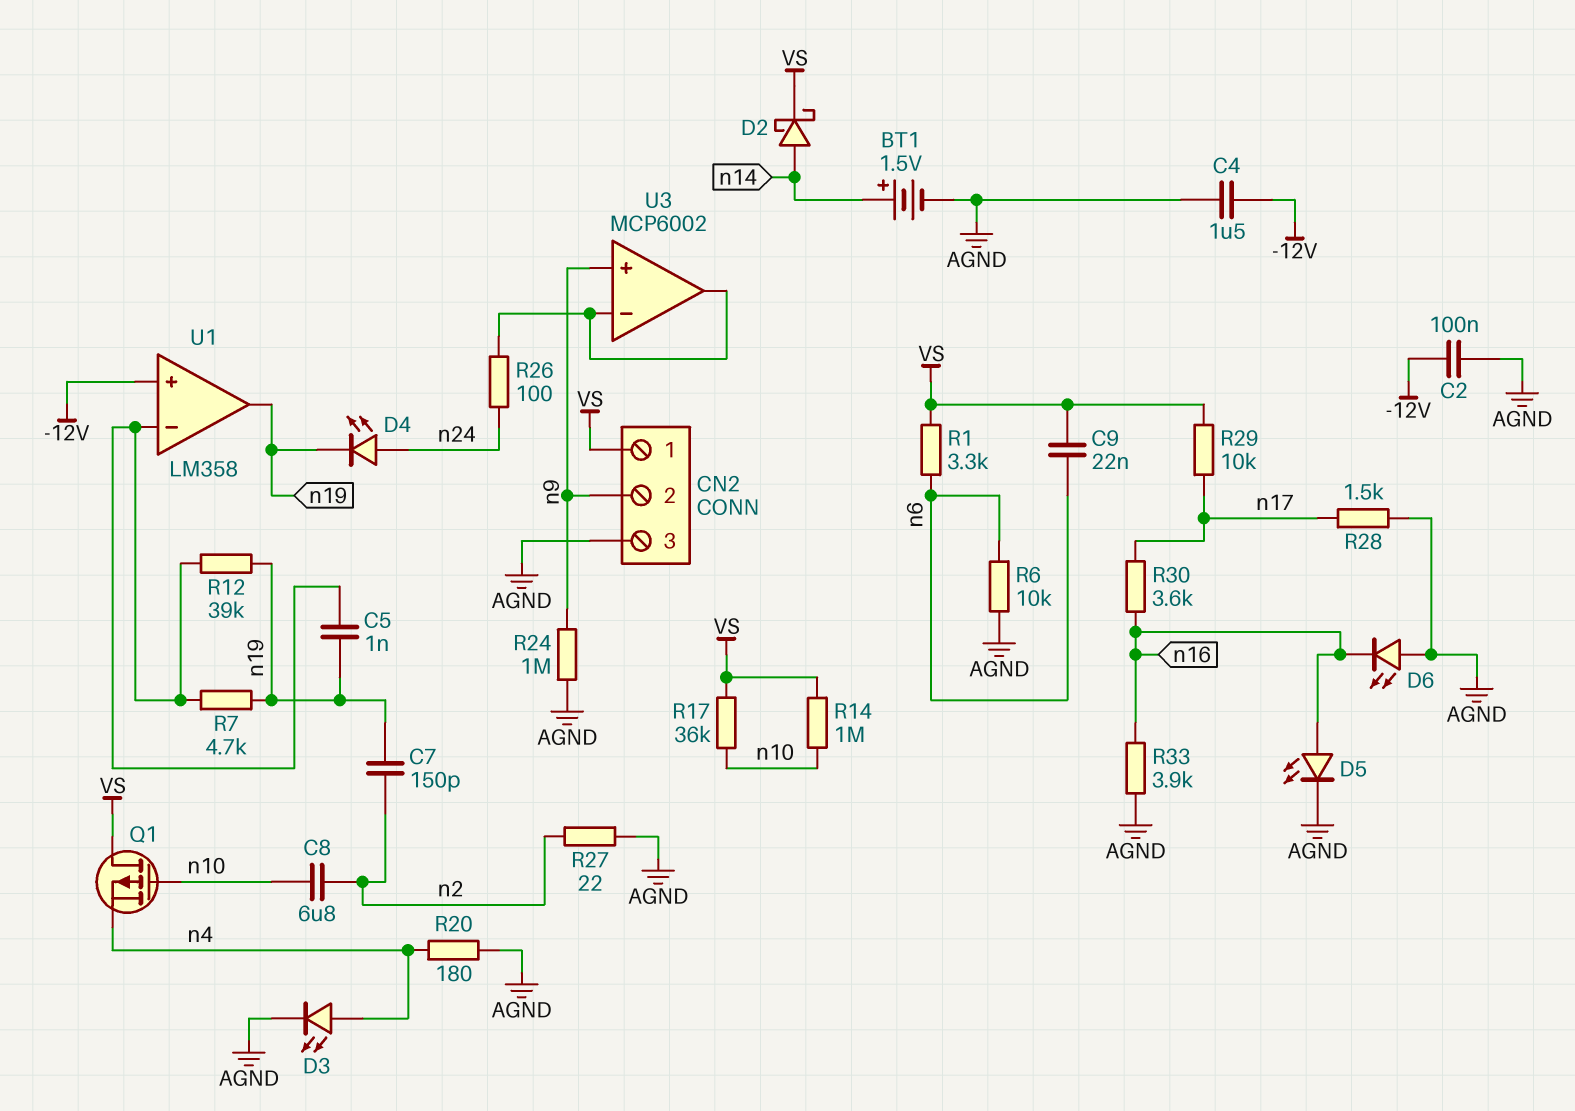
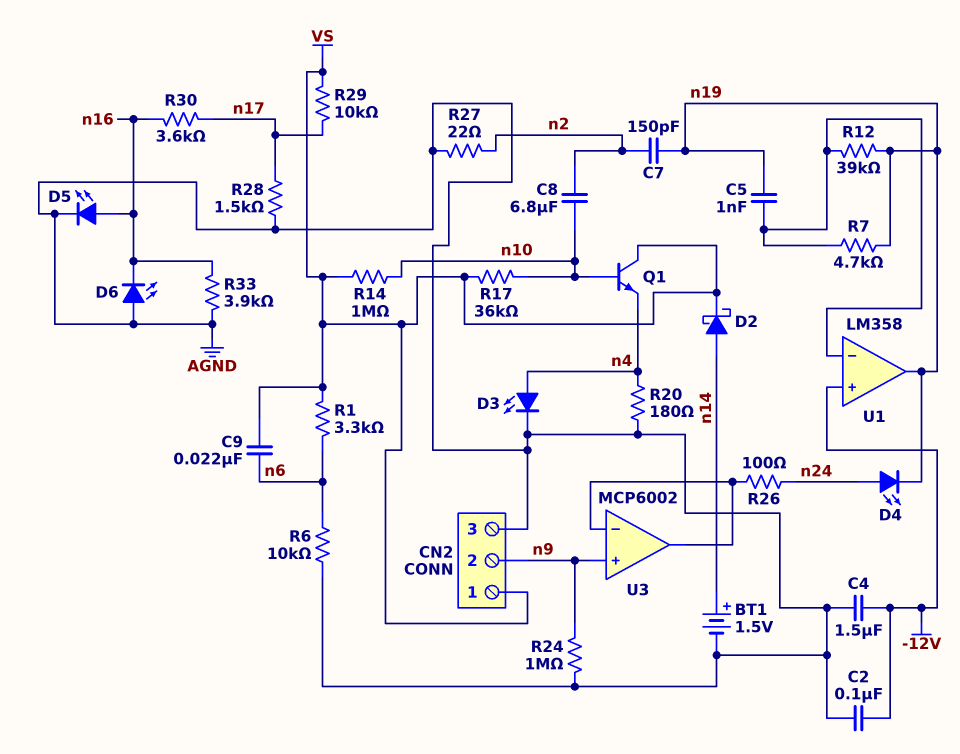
Q1: PMOS (G n10, D VS, S n4) -> NPN (B n10, C VS, E n4)

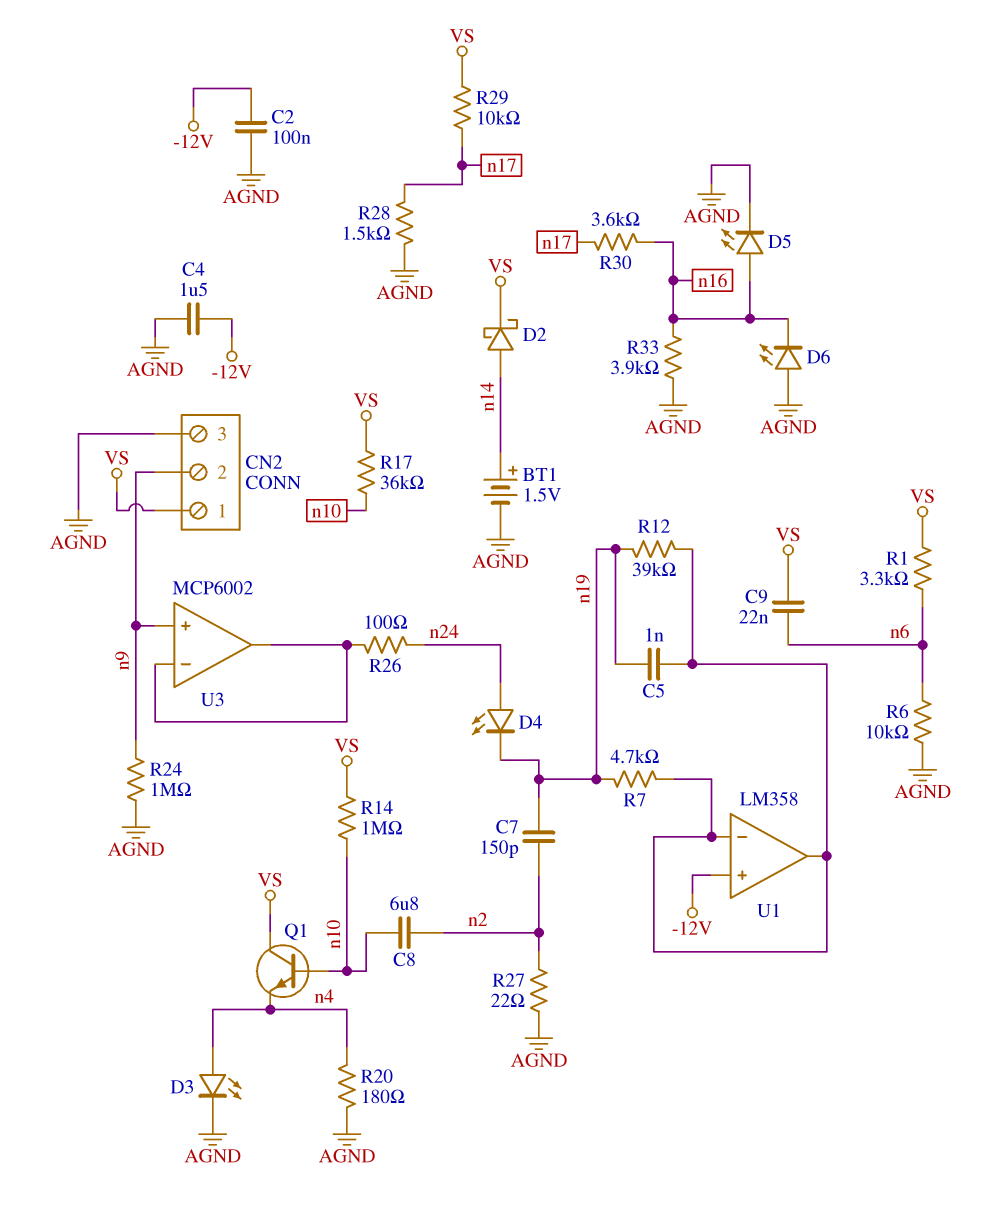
U1 pin out: n19 -> U1/in-

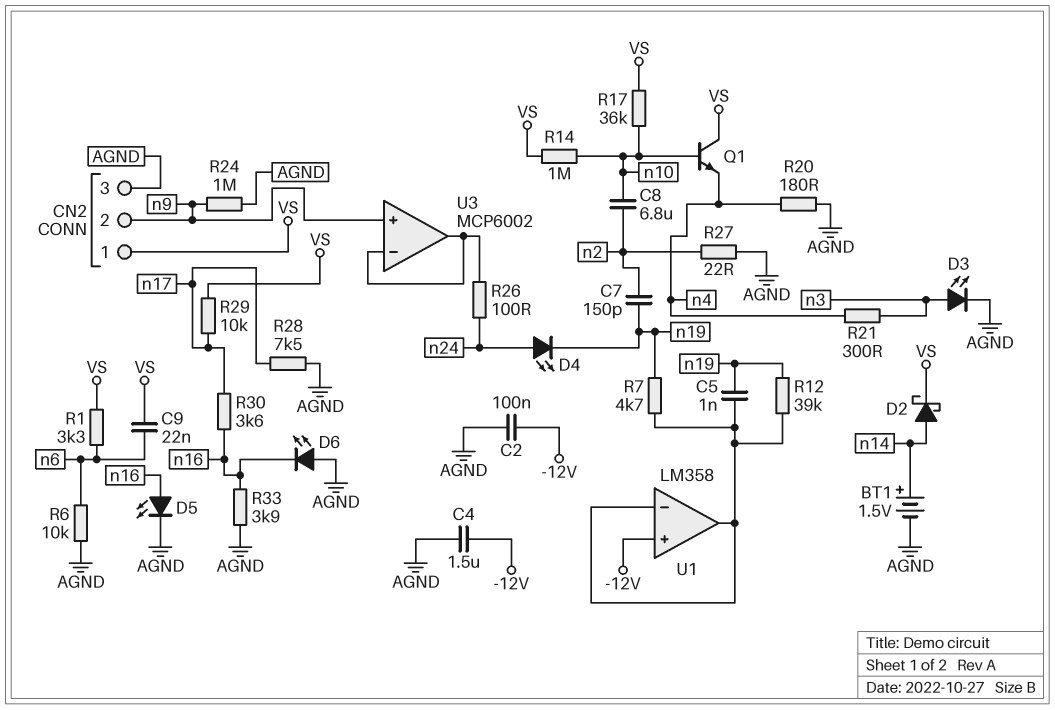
D3: LED (A n4, K AGND) -> LED (A n3, K AGND)
R21: none -> 300 (n3, n4)
R28: 1.5k (AGND, n17) -> 7.5k (AGND, n17)

